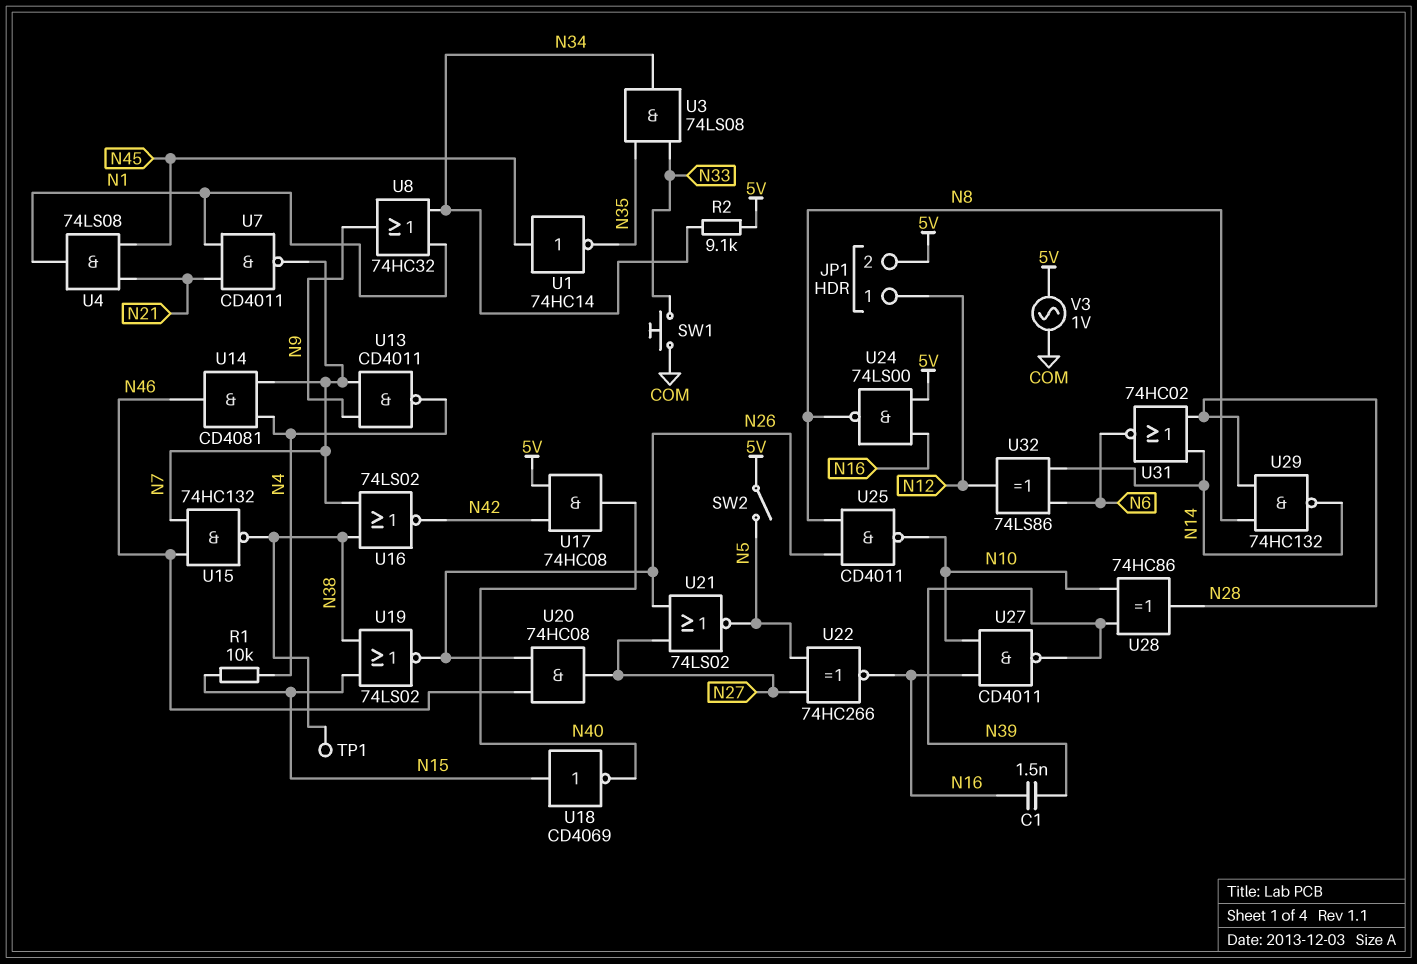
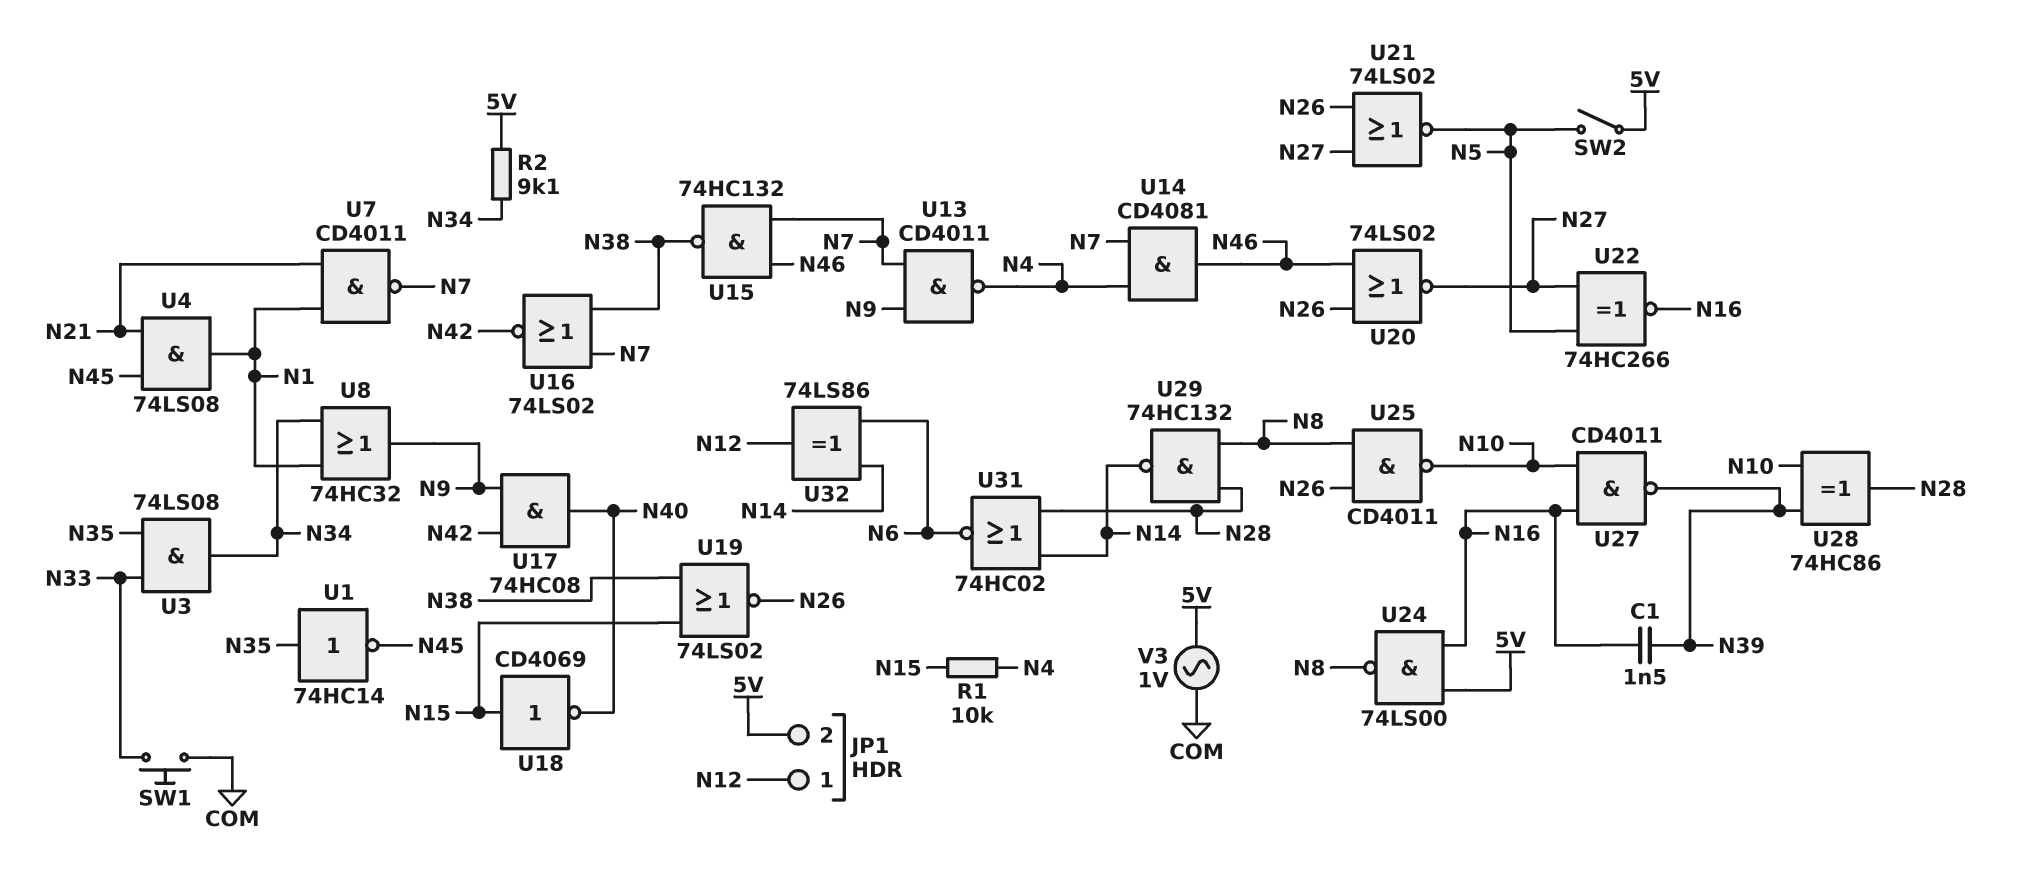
TP1: test point (N38) -> none
U1: NOT 74HC14 (in N45, out N35) -> NOT 74HC14 (in N35, out N45)
U17: AND 74HC08 (in 5V, in N42, out N40) -> AND 74HC08 (in N9, in N42, out N40)
U20: AND 74HC08 (in N26, in N46, out N27) -> NOR 74LS02 (in N26, in N46, out N27)

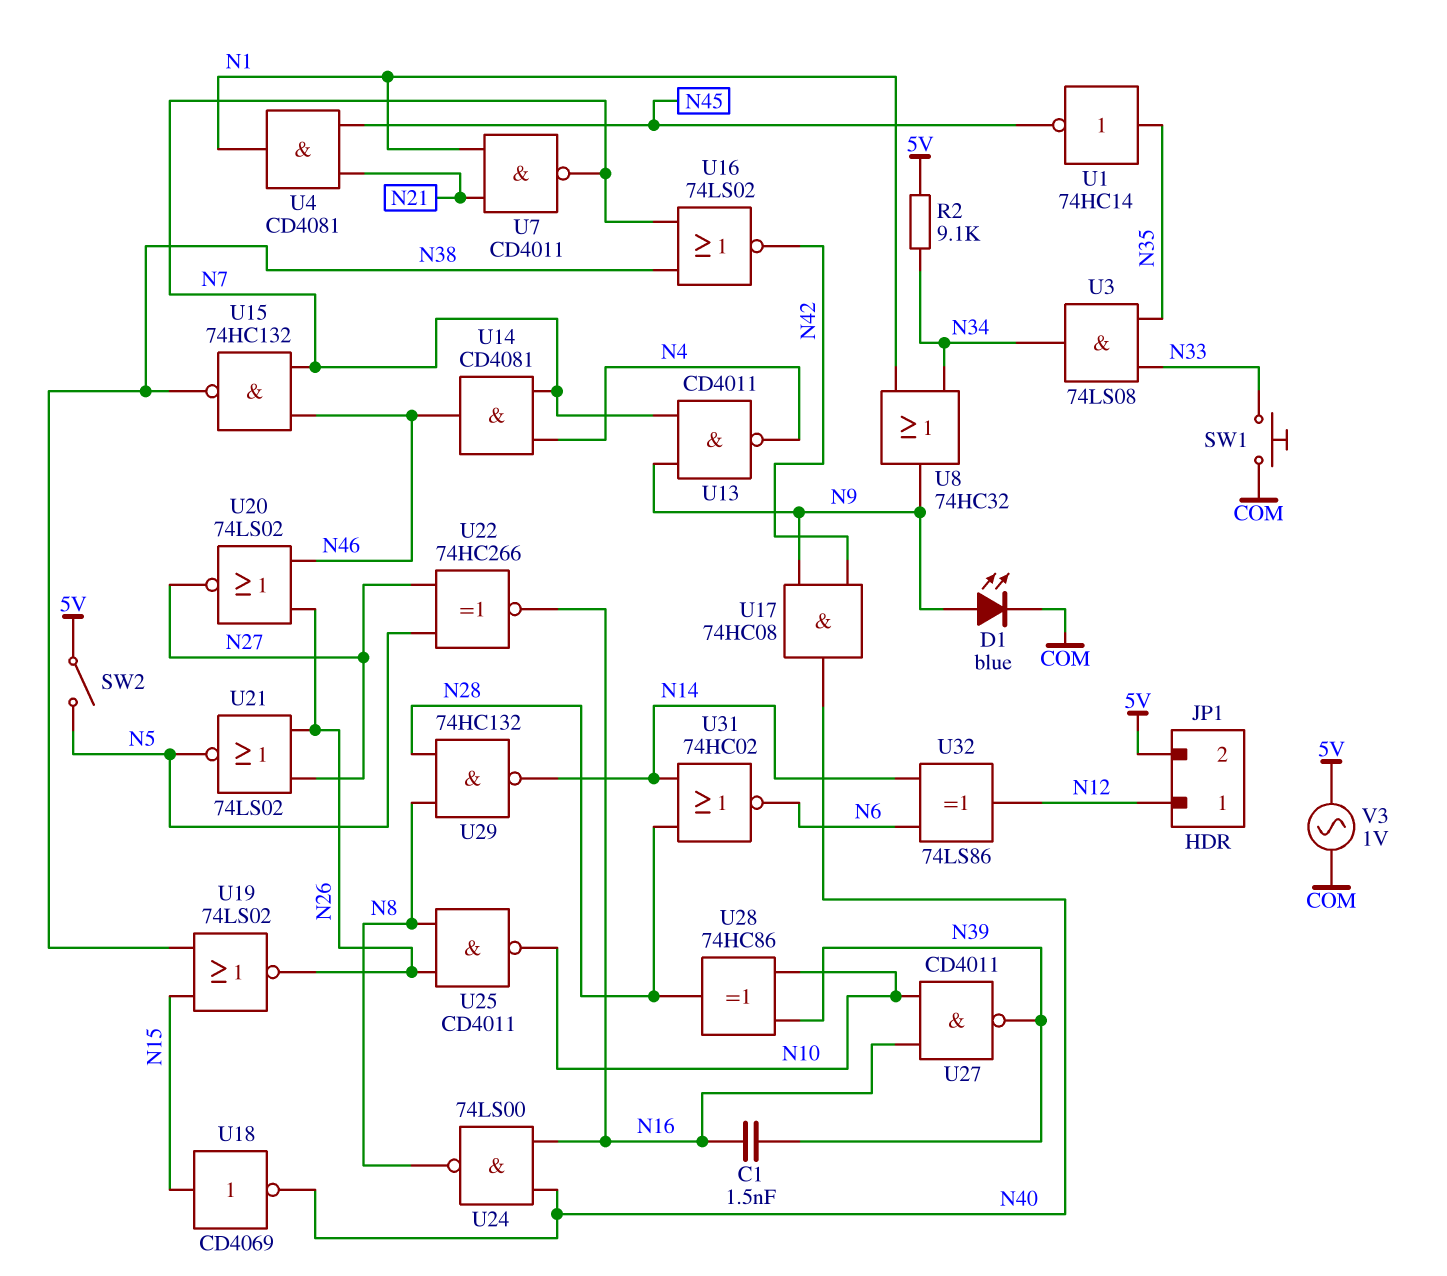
D1: none -> LED blue (A N9, K COM)
R1: 10k (N4, N15) -> none
U4: AND 74LS08 (in N21, in N45, out N1) -> AND CD4081 (in N21, in N45, out N1)
U24: NAND 74LS00 (in 5V, in N16, out N8) -> NAND 74LS00 (in N16, in N40, out N8)

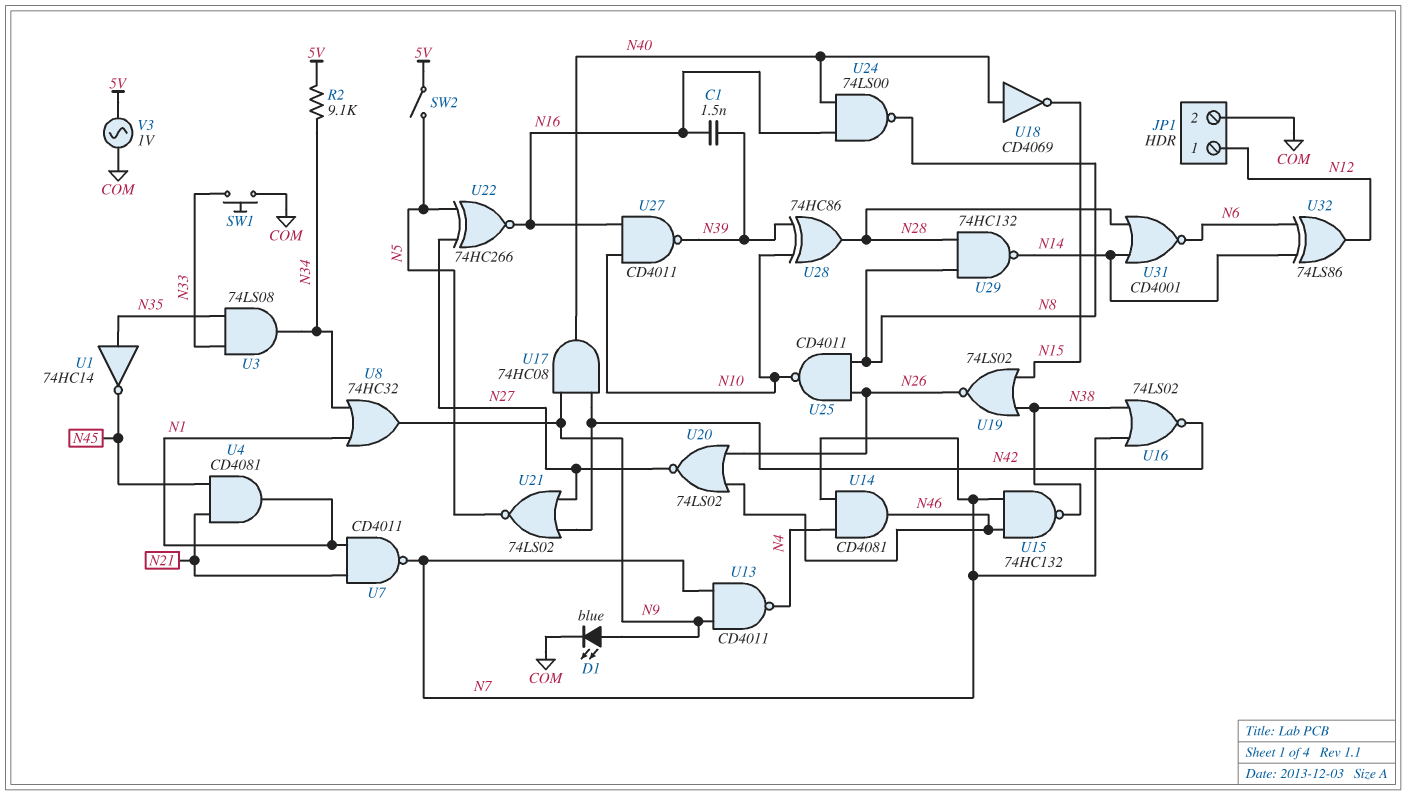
JP1 pin 2: 5V -> COM
U18: NOT CD4069 (in N15, out N40) -> NOT CD4069 (in N40, out N15)
U21: NOR 74LS02 (in N26, in N27, out N5) -> NOR 74LS02 (in N27, in N42, out N5)
U31: NOR 74HC02 (in N14, in N28, out N6) -> NOR CD4001 (in N14, in N28, out N6)

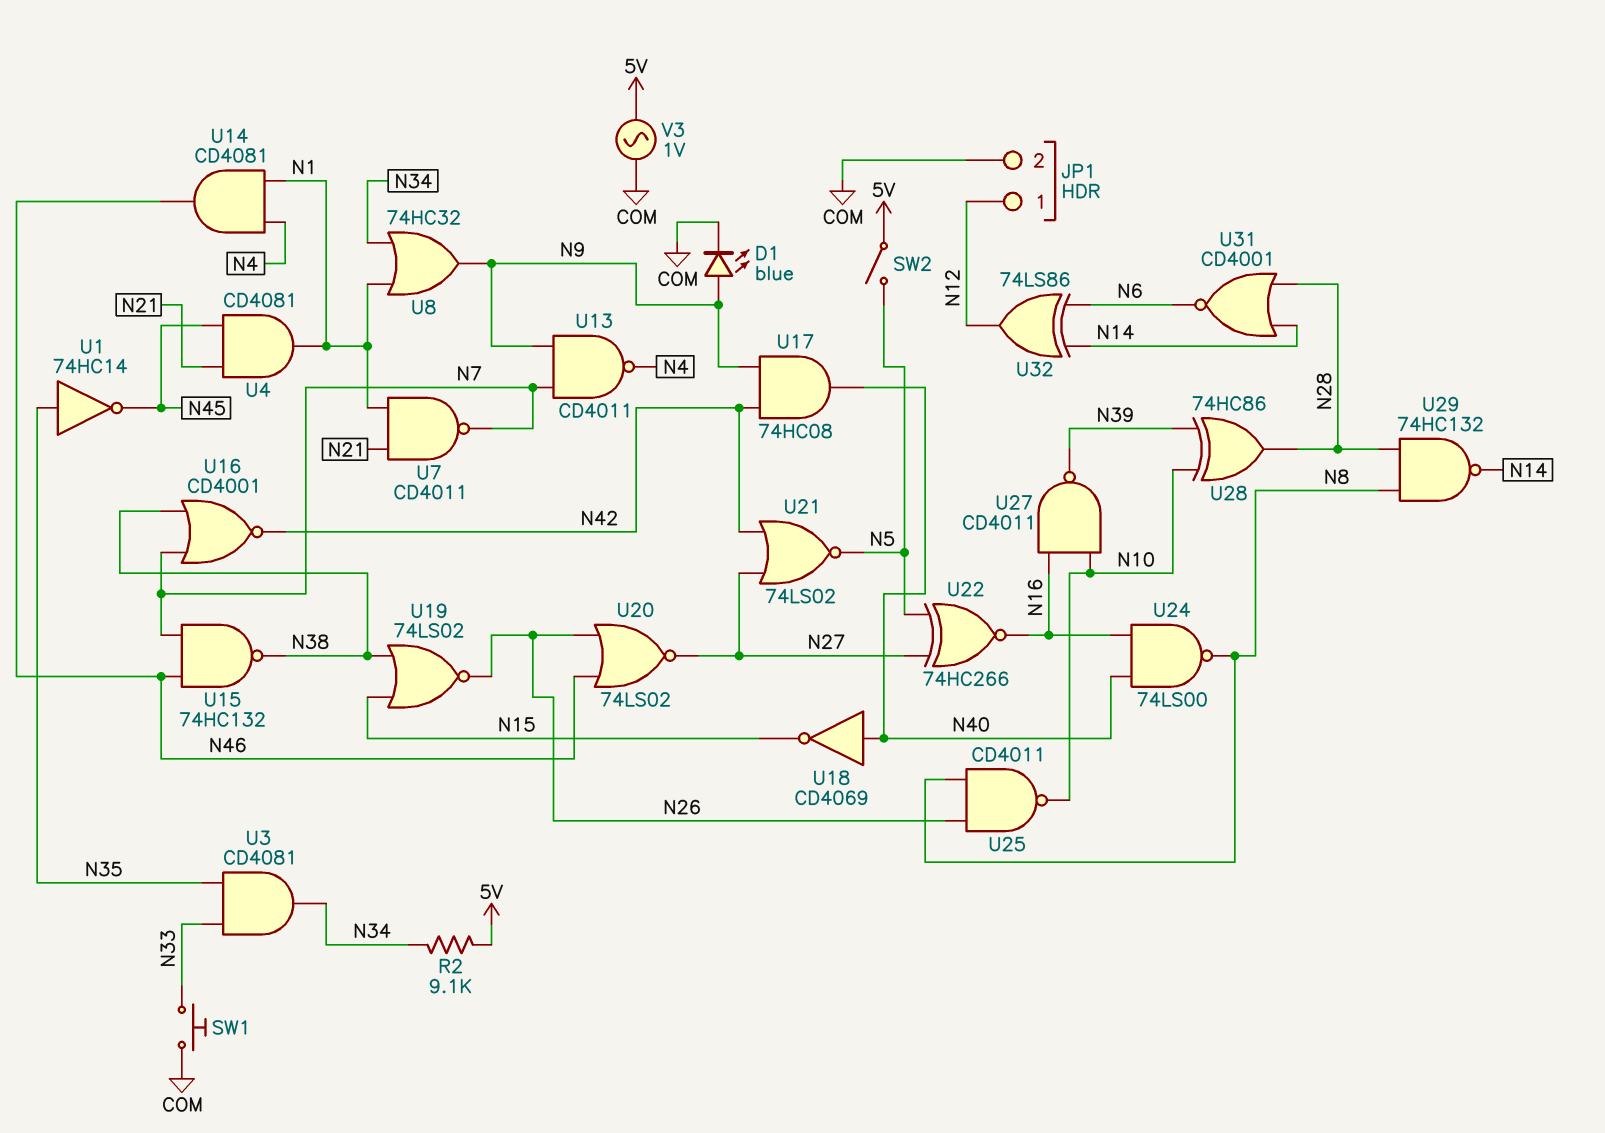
C1: 1.5nF (N16, N39) -> none
U3: AND 74LS08 (in N33, in N35, out N34) -> AND CD4081 (in N33, in N35, out N34)
U14: AND CD4081 (in N4, in N7, out N46) -> AND CD4081 (in N1, in N4, out N46)
U16: NOR 74LS02 (in N7, in N38, out N42) -> NOR CD4001 (in N7, in N38, out N42)

